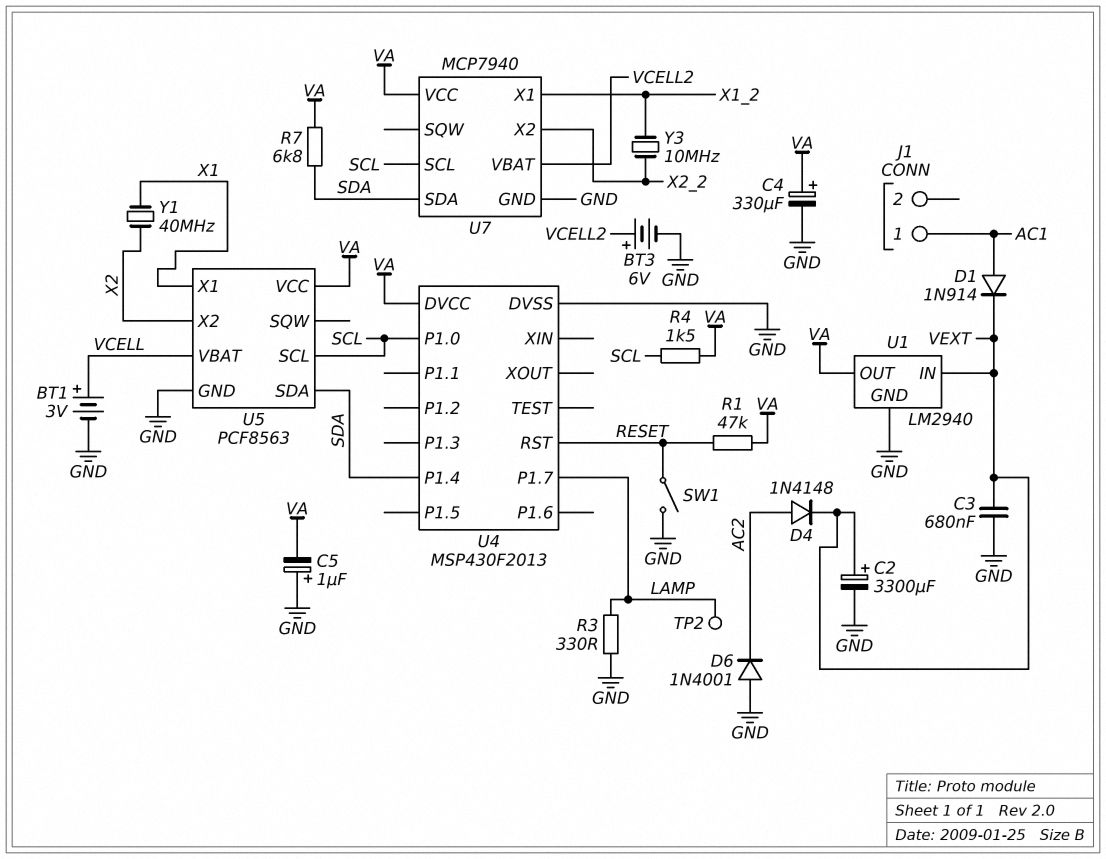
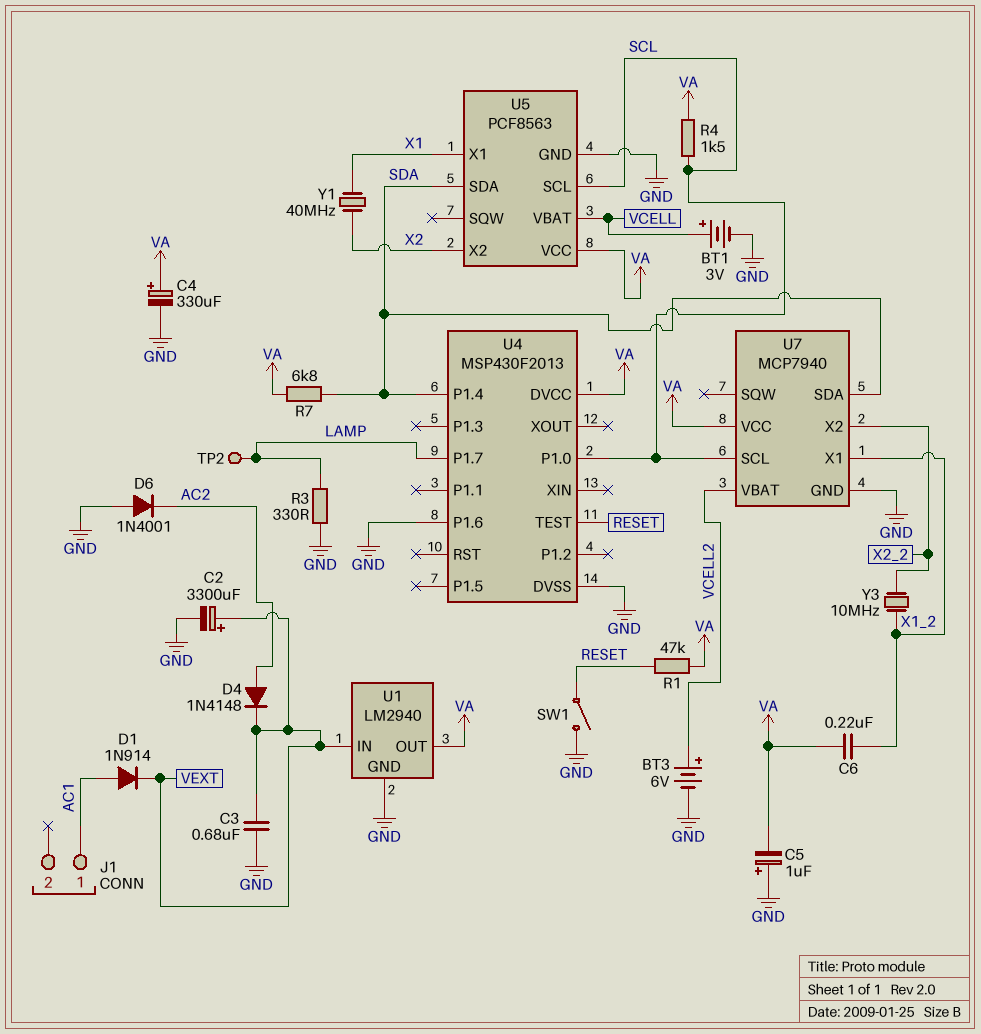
C6: none -> 220nF (VA, X1_2)
U4 pin P1.6: none -> GND
U4 pin RST: RESET -> none
U4 pin TEST: none -> RESET

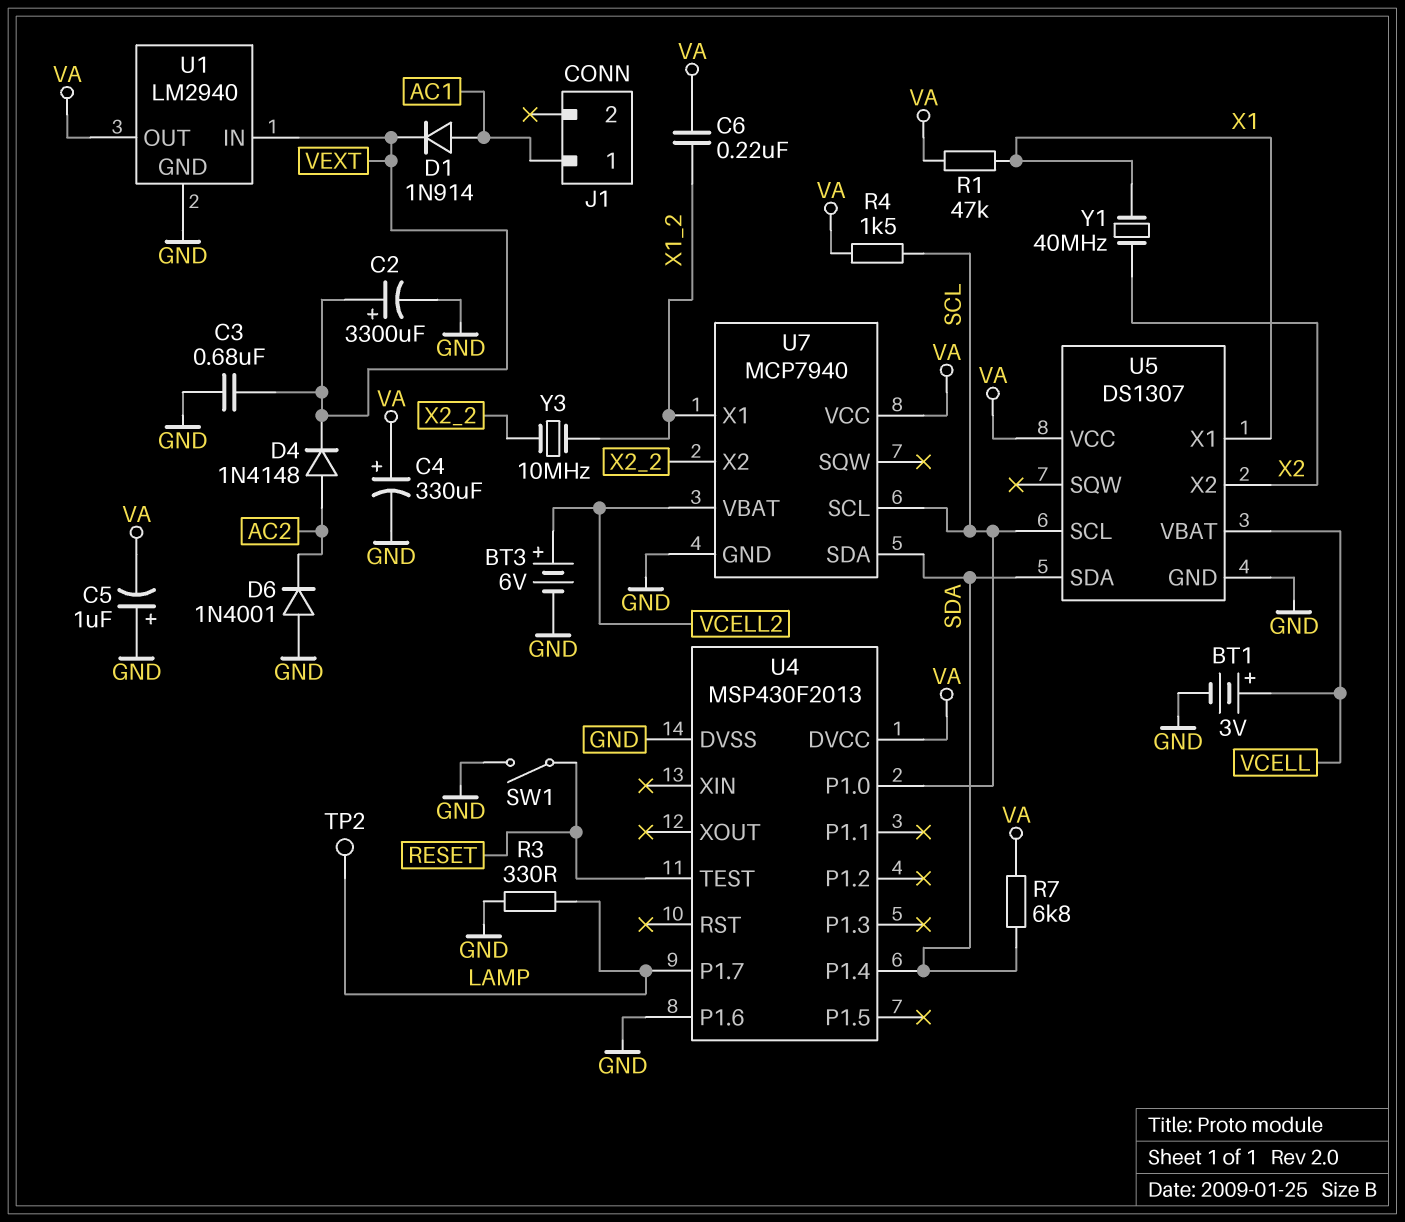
R1: 47k (RESET, VA) -> 47k (VA, X1)
U5: PCF8563 -> DS1307

